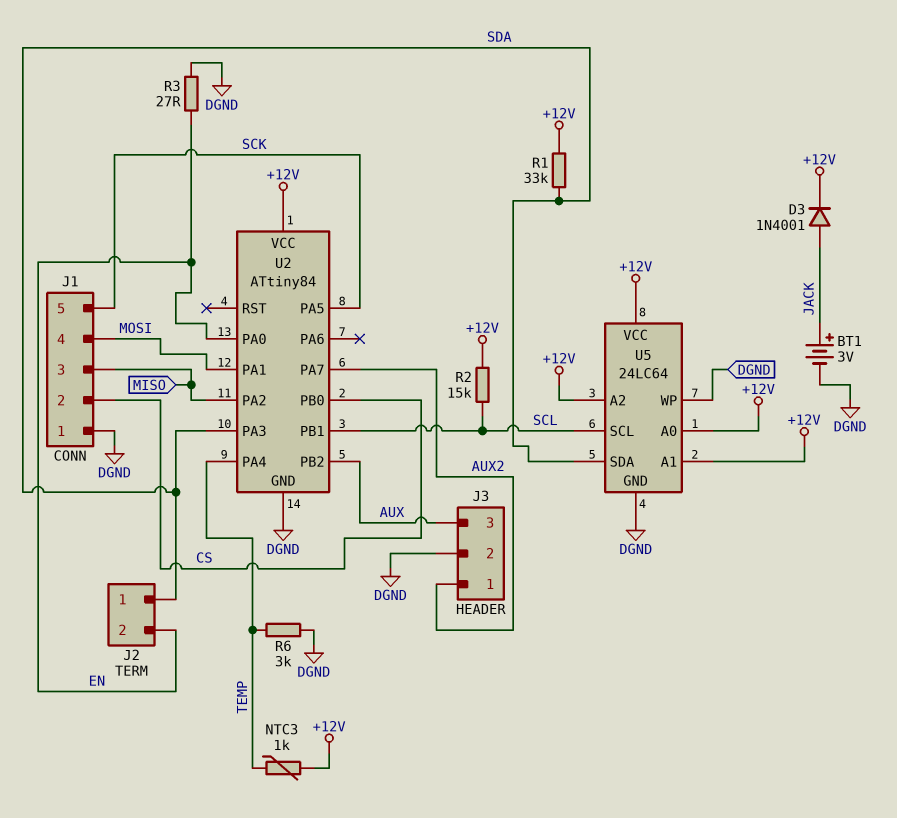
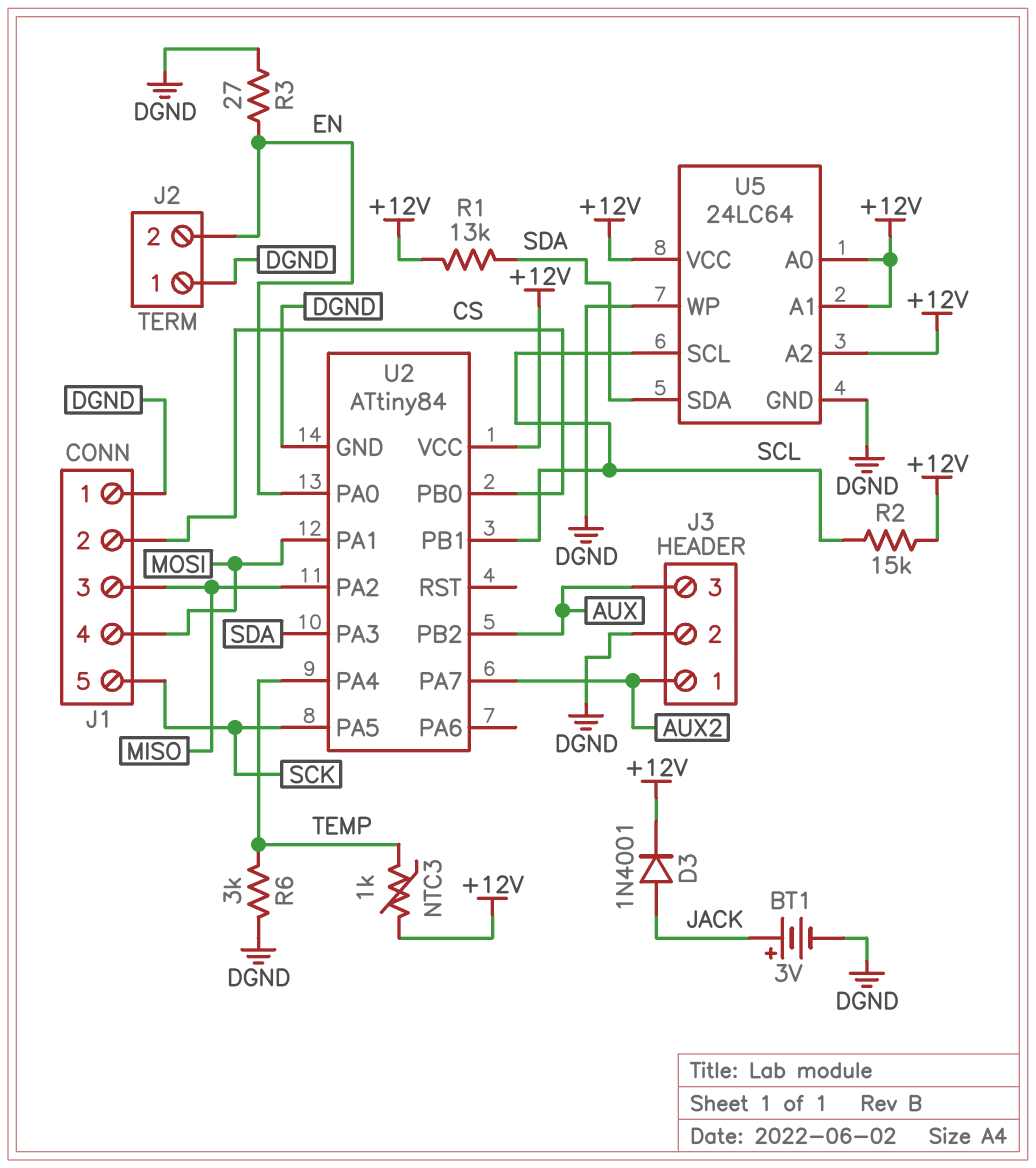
J2 pin 1: SDA -> DGND
R1: 33k (+12V, SDA) -> 13k (+12V, SDA)

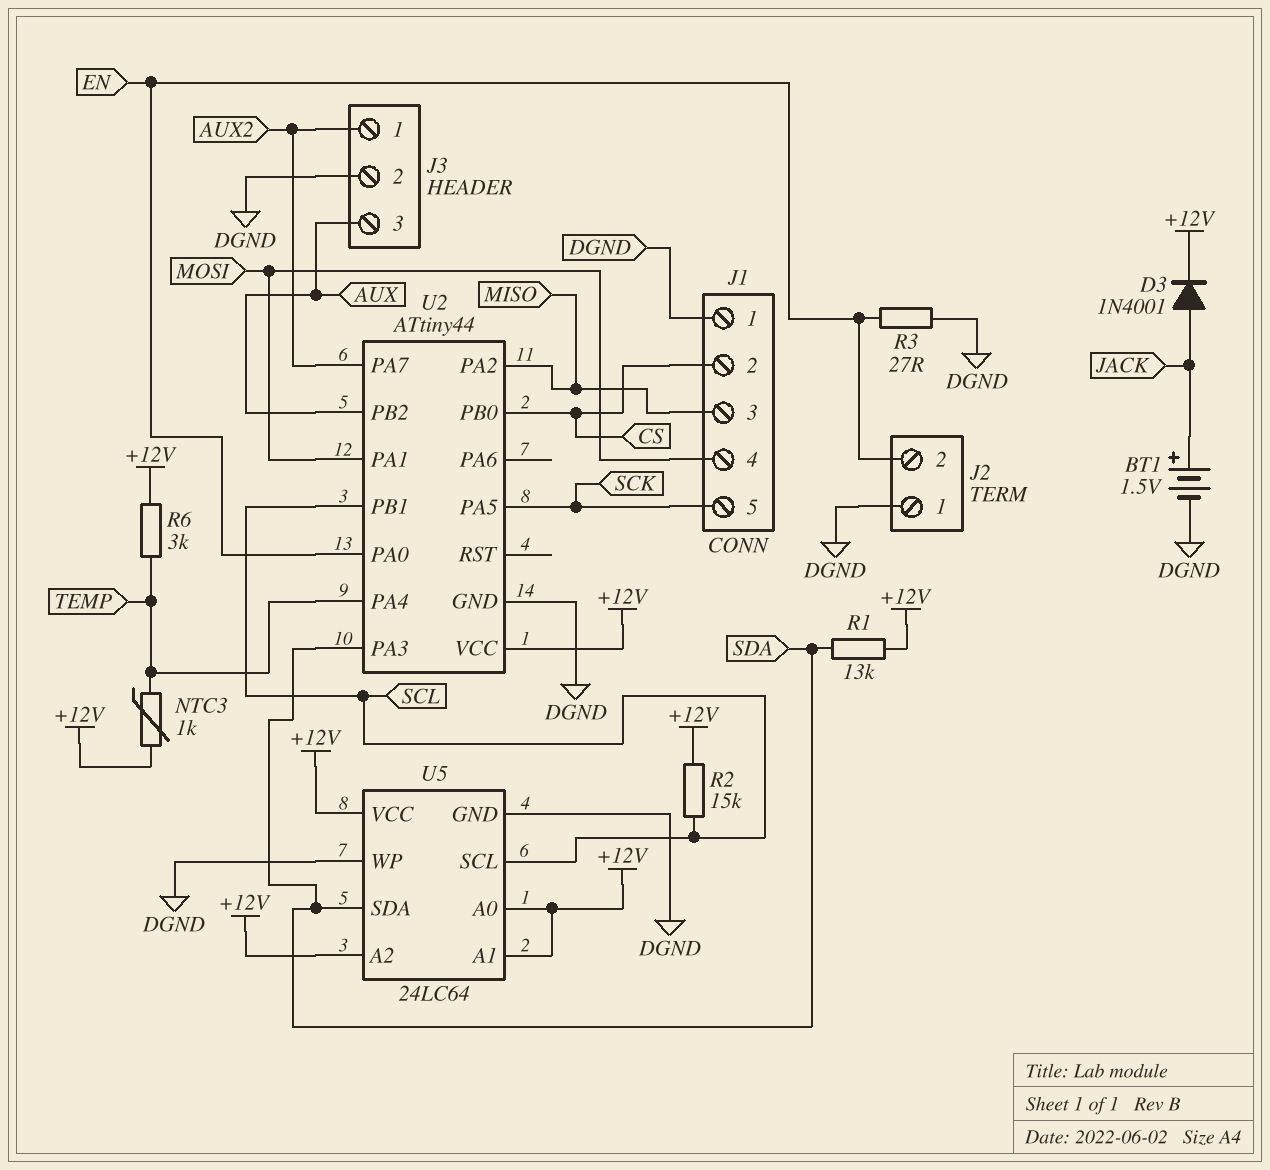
BT1: 3V (plus JACK, minus DGND) -> 1.5V (plus JACK, minus DGND)
R6: 3k (DGND, TEMP) -> 3k (+12V, TEMP)
U2: ATtiny84 -> ATtiny44

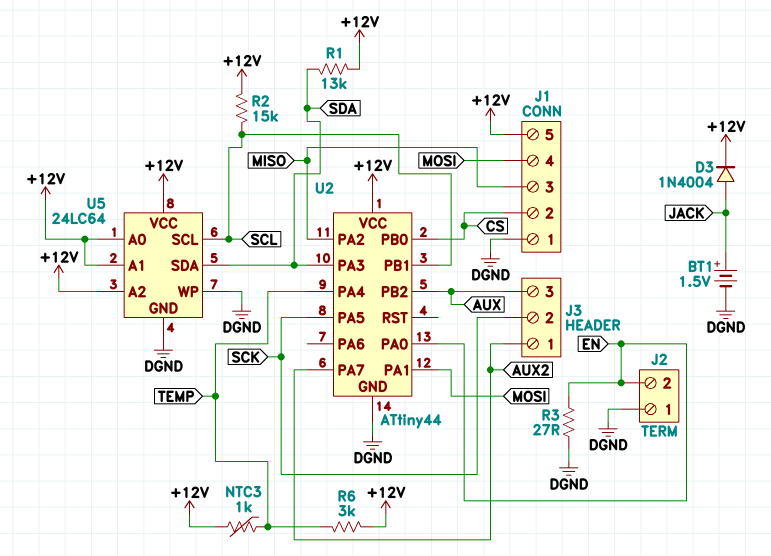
D3: diode 1N4001 (A JACK, K +12V) -> diode 1N4004 (A JACK, K +12V)
J1 pin 5: SCK -> +12V
J3 pin 2: DGND -> SCK

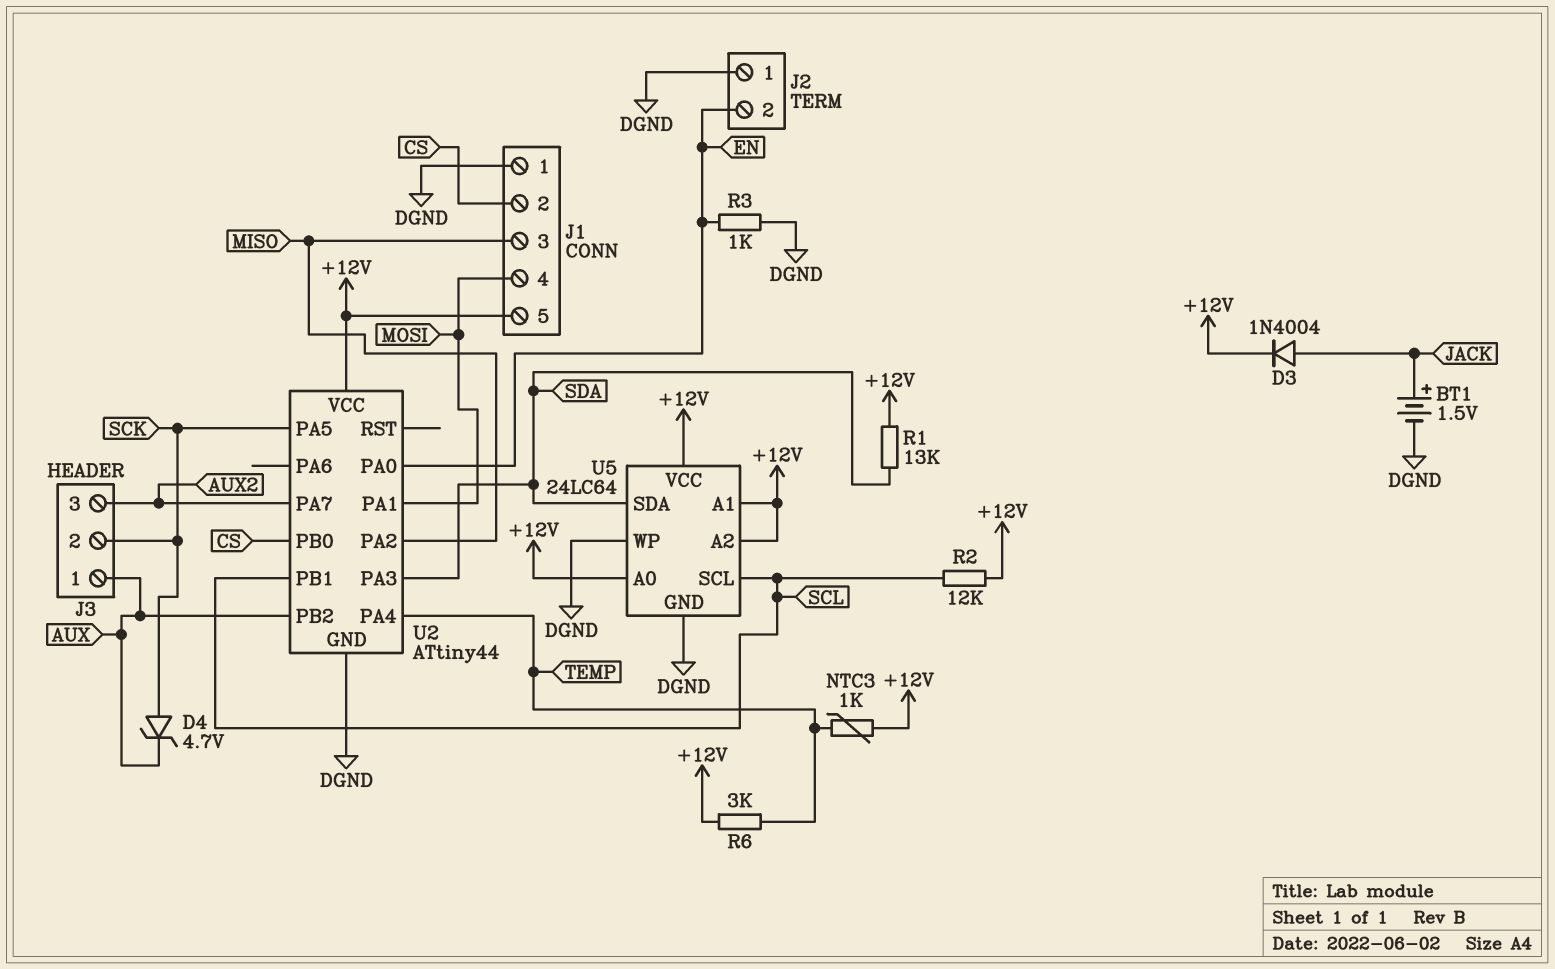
D4: none -> zener 4.7V (A SCK, K AUX)
J3 pin 1: AUX2 -> AUX
J3 pin 3: AUX -> AUX2
R2: 15k (+12V, SCL) -> 12k (+12V, SCL)
R3: 27 (DGND, EN) -> 1k (DGND, EN)

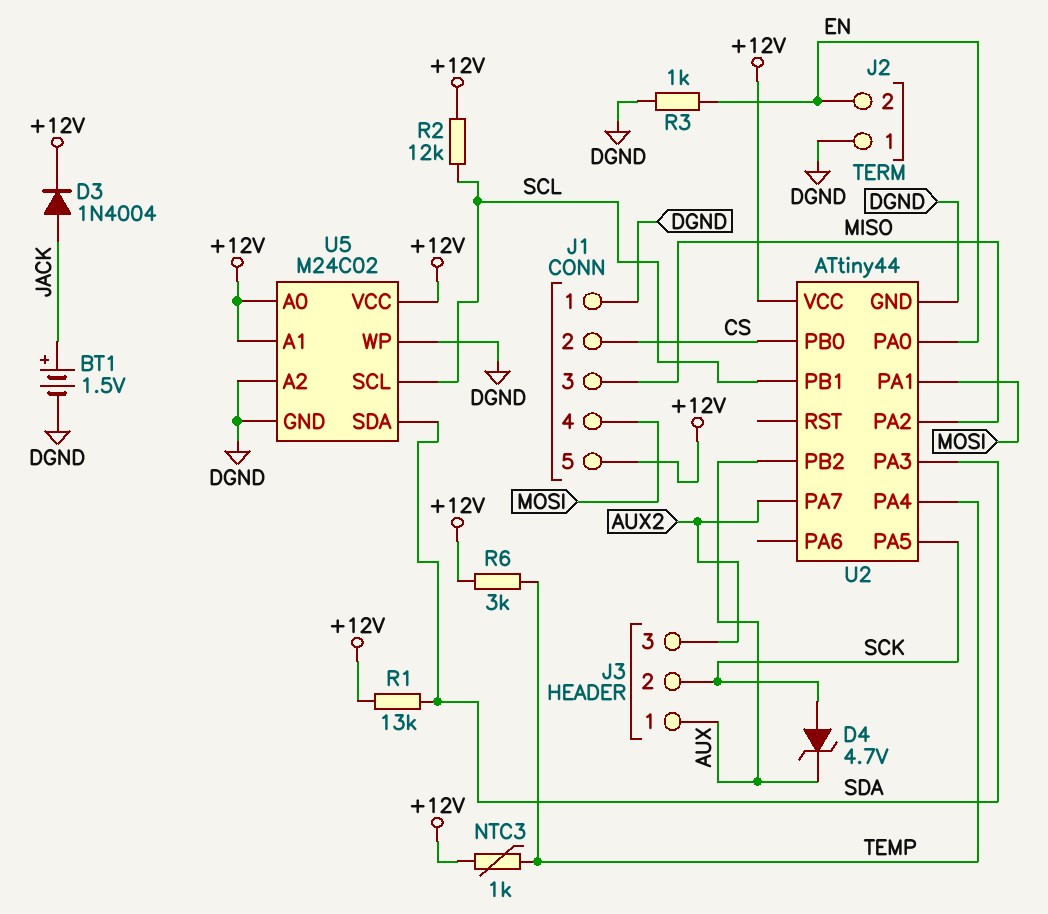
U5: 24LC64 -> M24C02
U5 pin A2: +12V -> DGND

